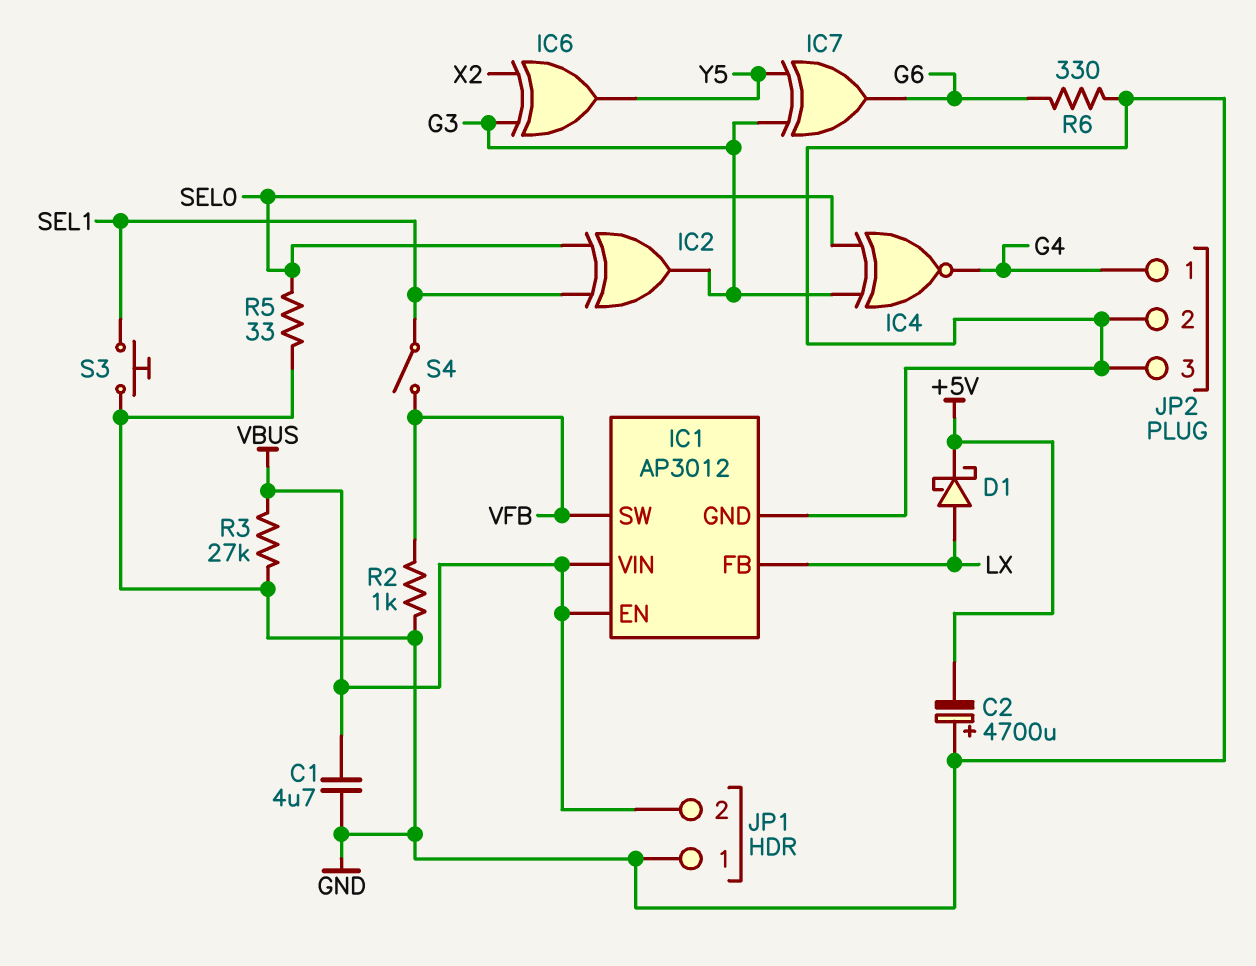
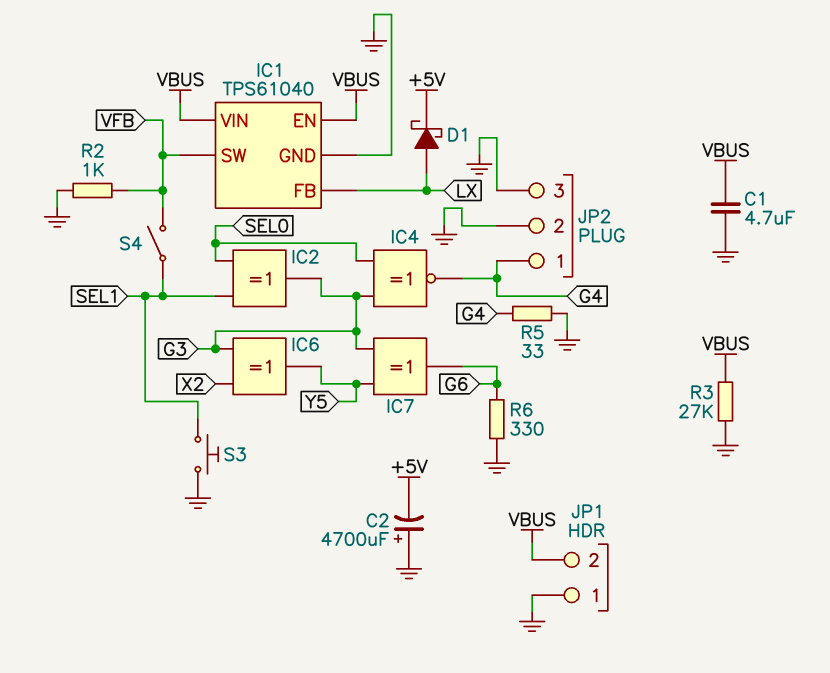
IC1: AP3012 -> TPS61040
R5: 33 (GND, SEL0) -> 33 (G4, GND)

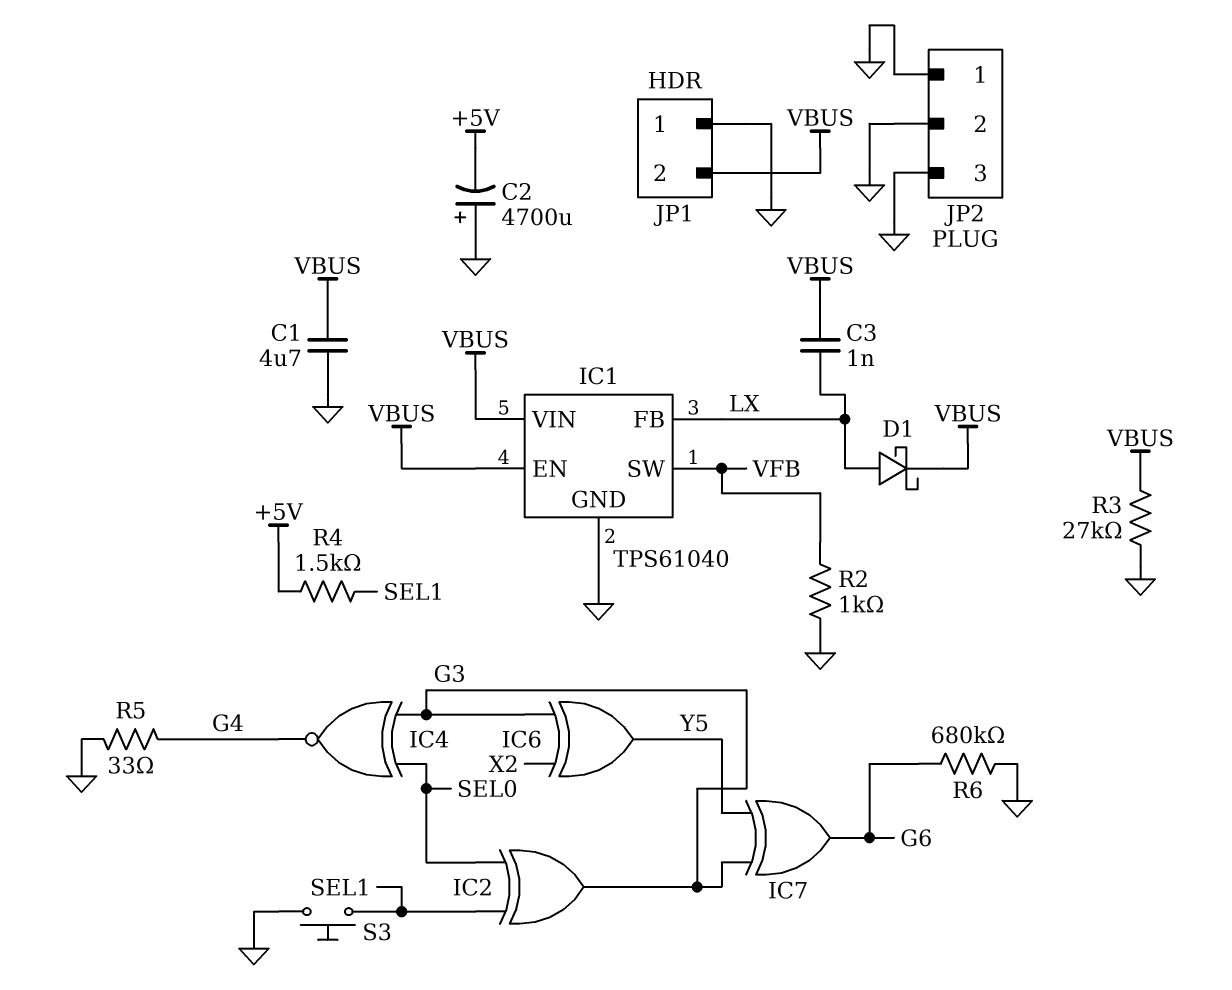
C3: none -> 1nF (LX, VBUS)
D1: schottky (A LX, K +5V) -> schottky (A LX, K VBUS)
JP2 pin 1: G4 -> GND
R4: none -> 1.5k (+5V, SEL1)
R6: 330 (G6, GND) -> 680k (G6, GND)
S4: switch (SEL1, VFB) -> none

